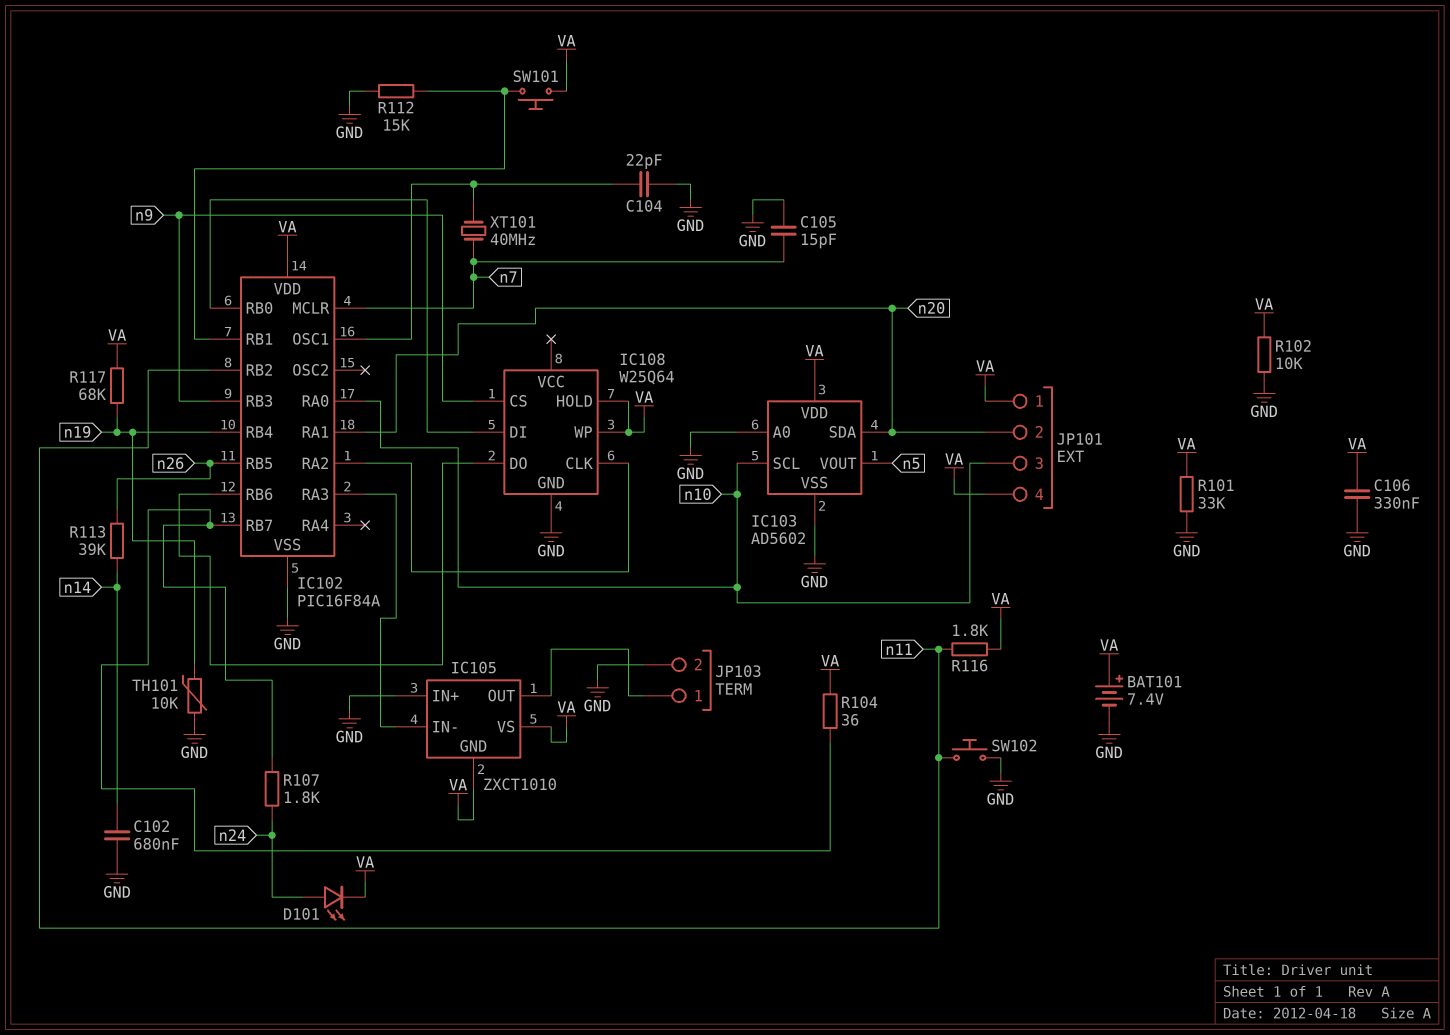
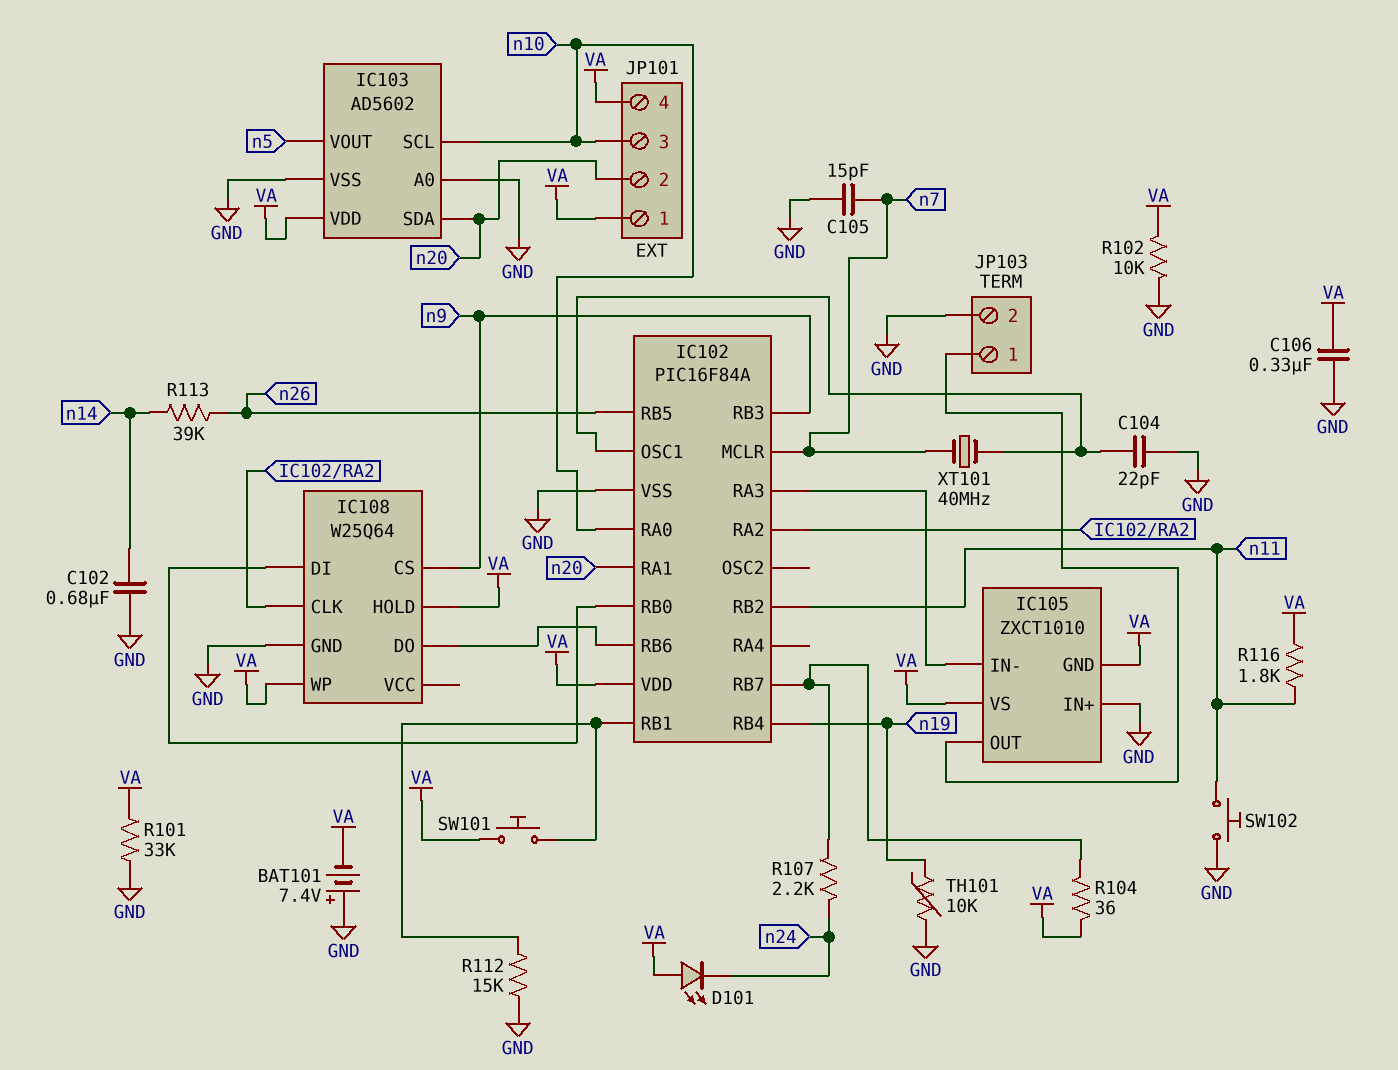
BAT101: 7.4V (plus VA, minus GND) -> 7.4V (plus GND, minus VA)
D101: LED (A n24, K VA) -> LED (A VA, K n24)
R107: 1.8k (IC102/RB7, n24) -> 2.2k (IC102/RB7, n24)
R117: 68k (VA, n19) -> none

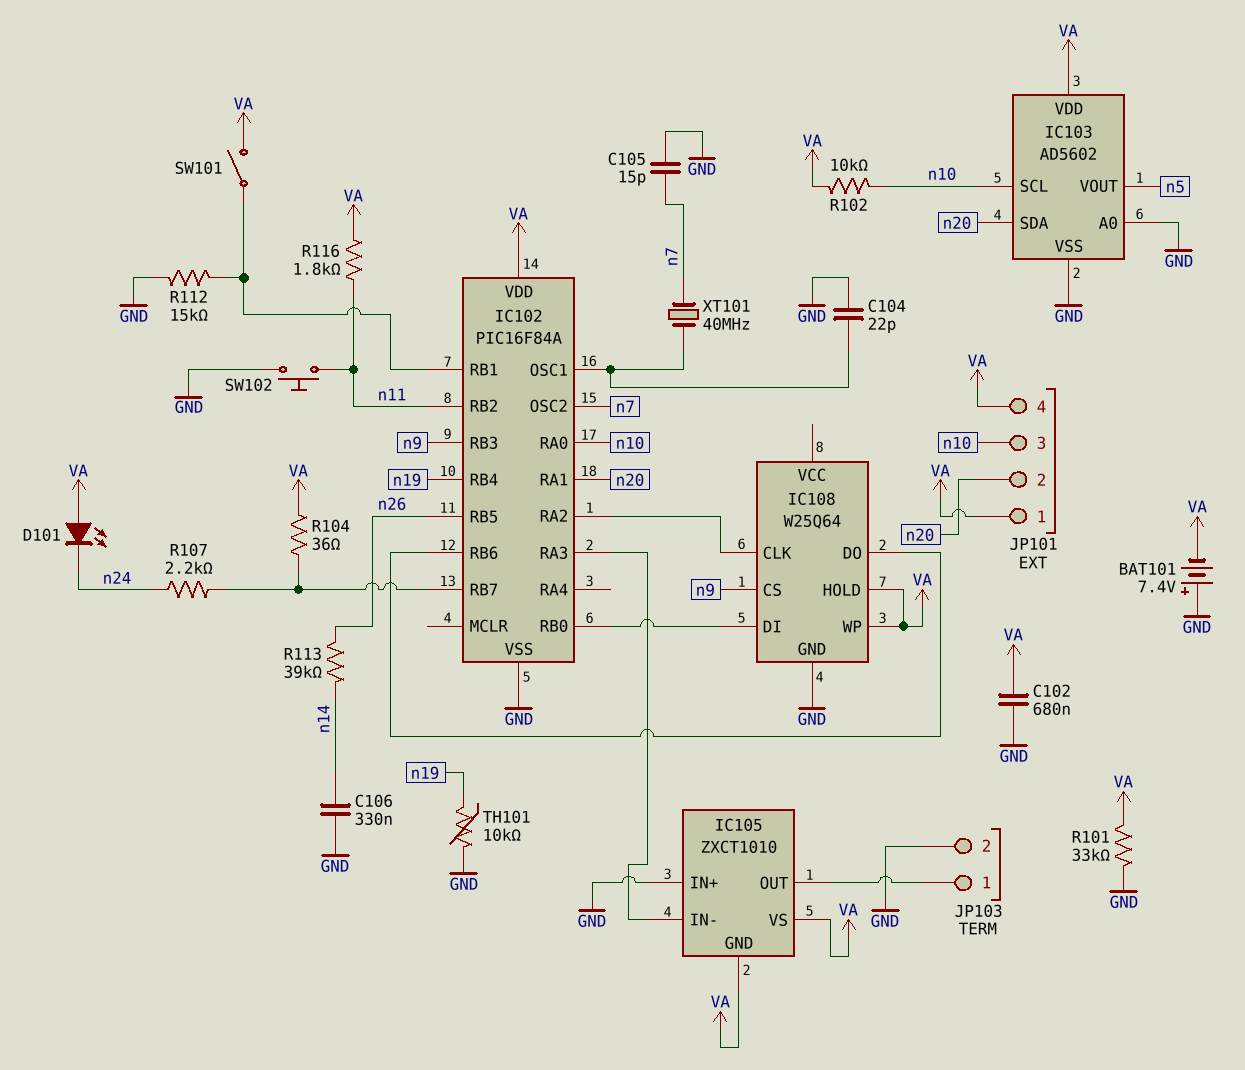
C102: 680nF (GND, n14) -> 680nF (GND, VA)
C106: 330nF (GND, VA) -> 330nF (GND, n14)
IC102 pin MCLR: n7 -> none
IC102 pin OSC2: none -> n7
R102: 10k (GND, VA) -> 10k (VA, n10)
SW101: button (IC102/RB1, VA) -> switch (IC102/RB1, VA)

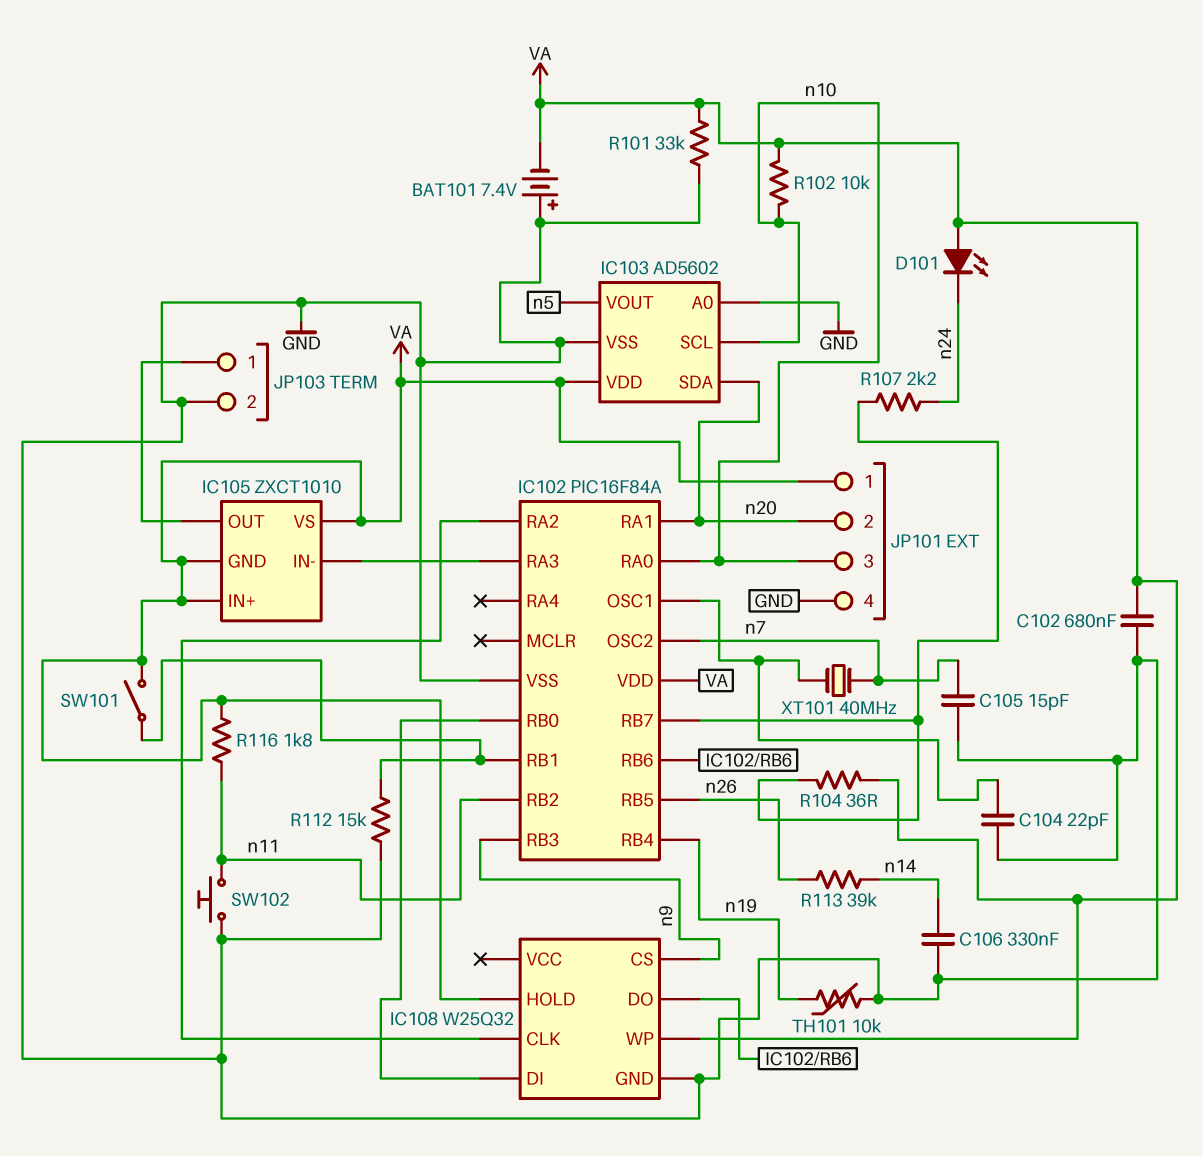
IC105 pin IN+: GND -> VA
IC108: W25Q64 -> W25Q32
JP101 pin 4: VA -> GND

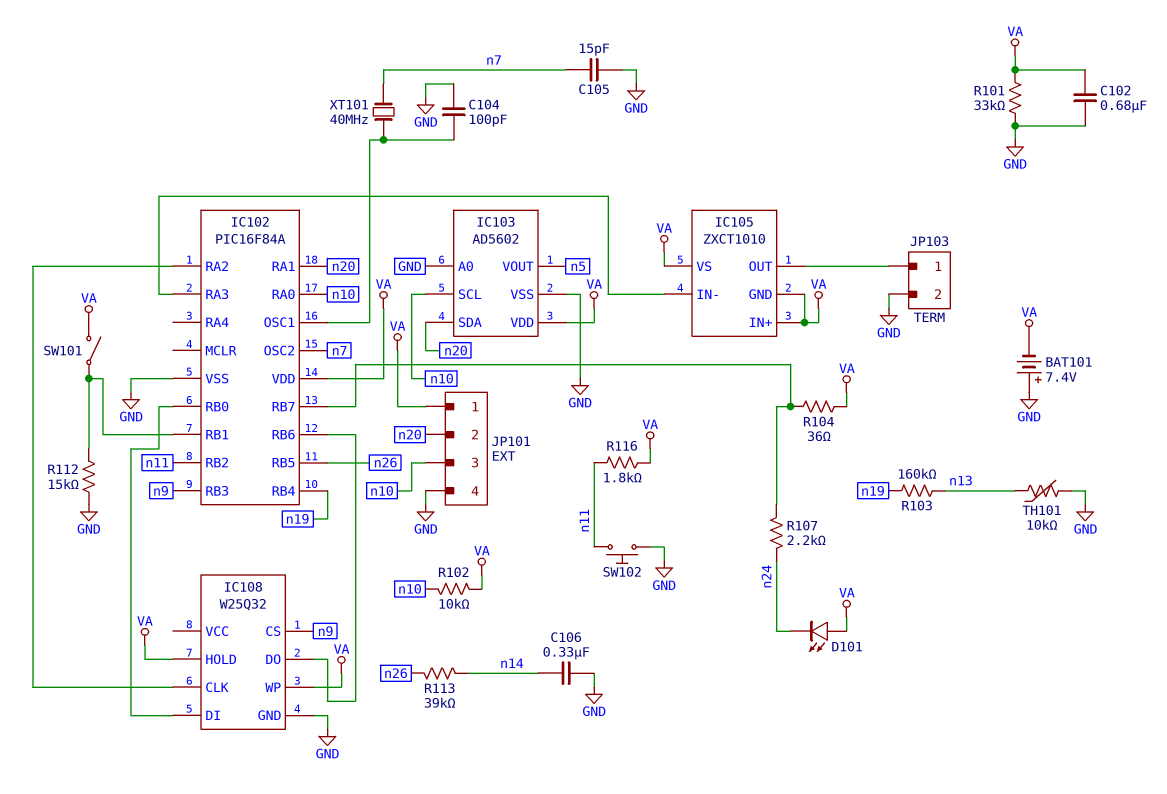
C104: 22pF (GND, IC102/OSC1) -> 100pF (GND, IC102/OSC1)
R103: none -> 160k (n13, n19)
TH101: 10k (GND, n19) -> 10k (GND, n13)

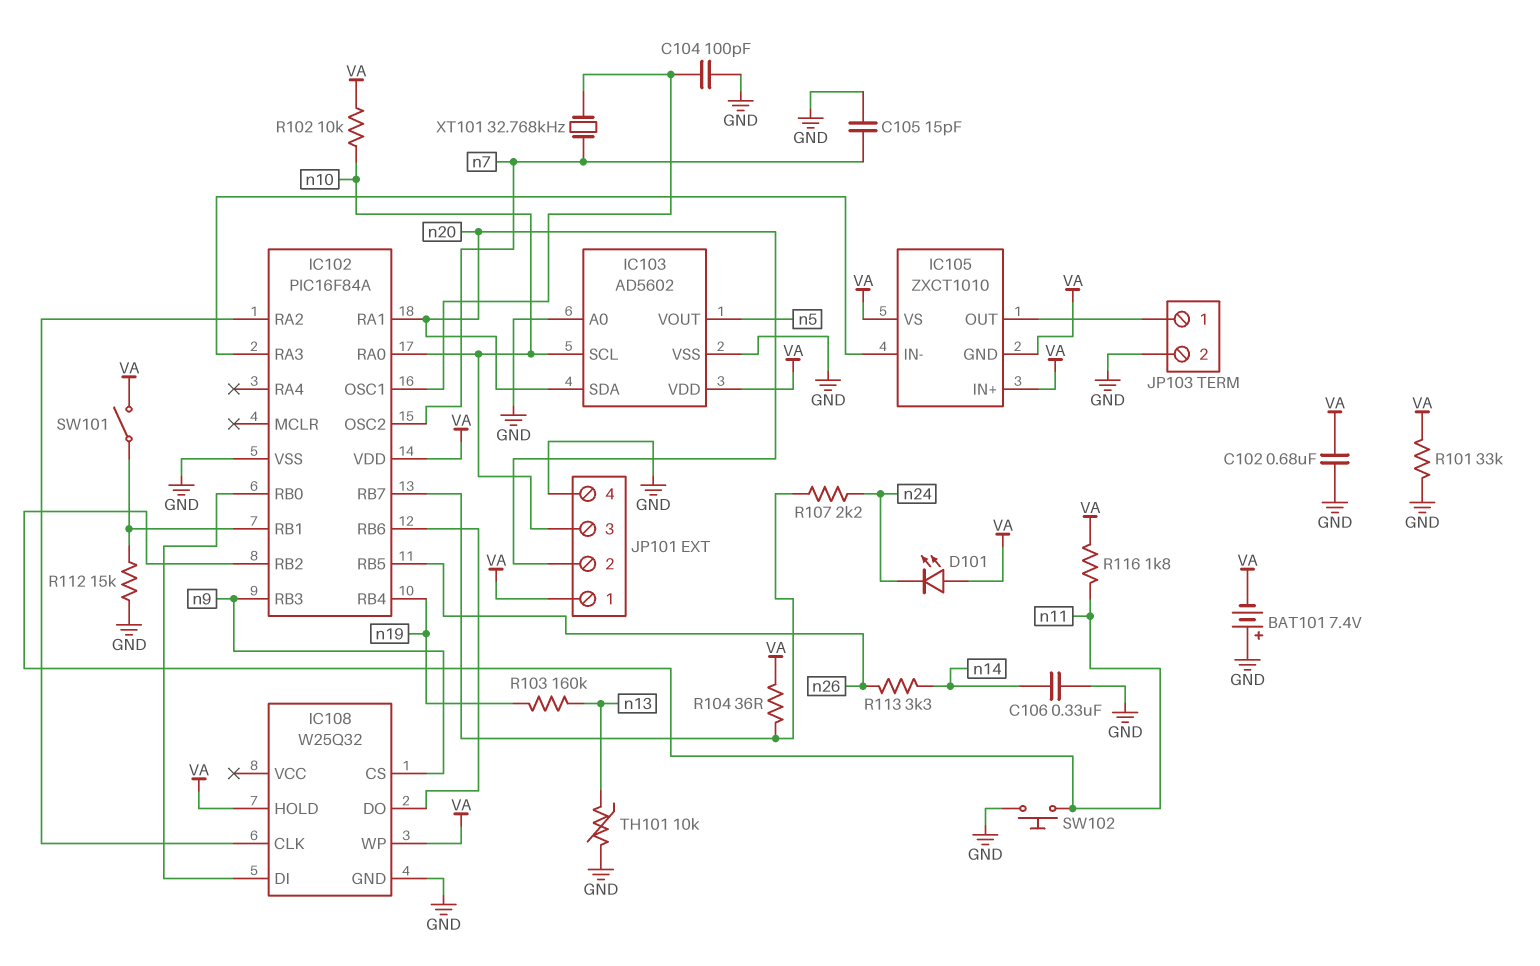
R113: 39k (n14, n26) -> 3.3k (n14, n26)
XT101: 40MHz (IC102/OSC1, n7) -> 32.768kHz (IC102/OSC1, n7)

